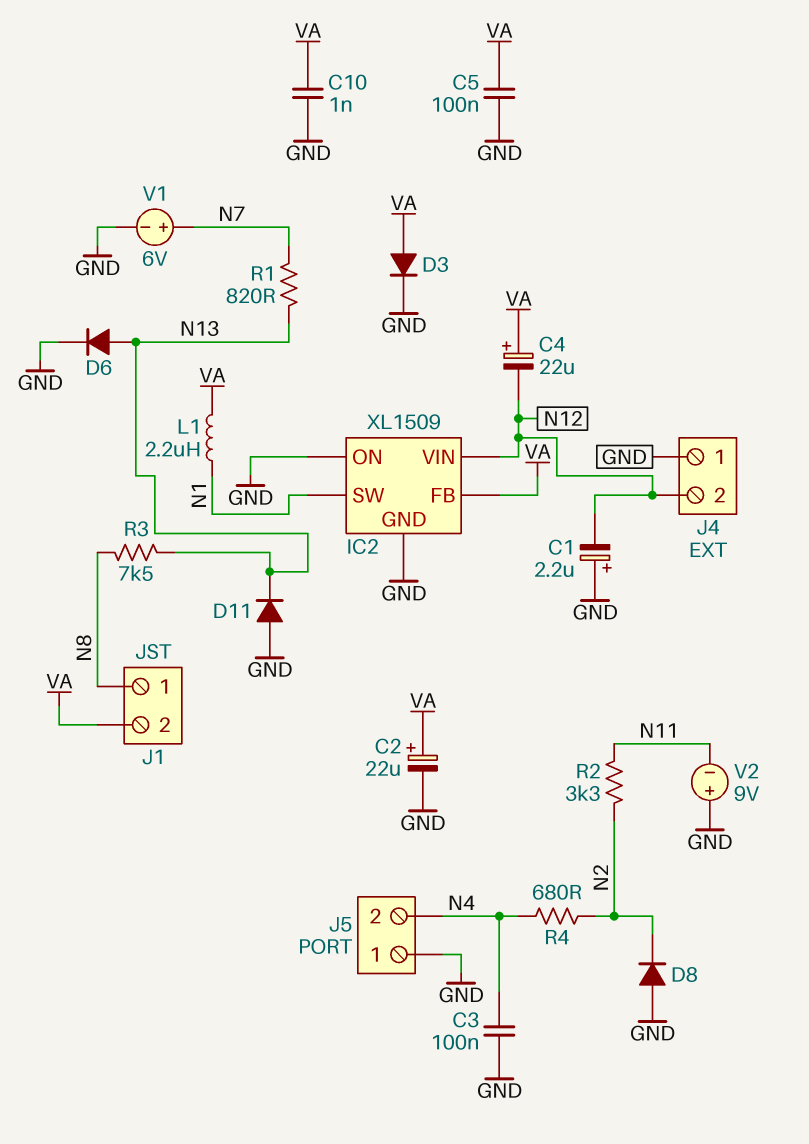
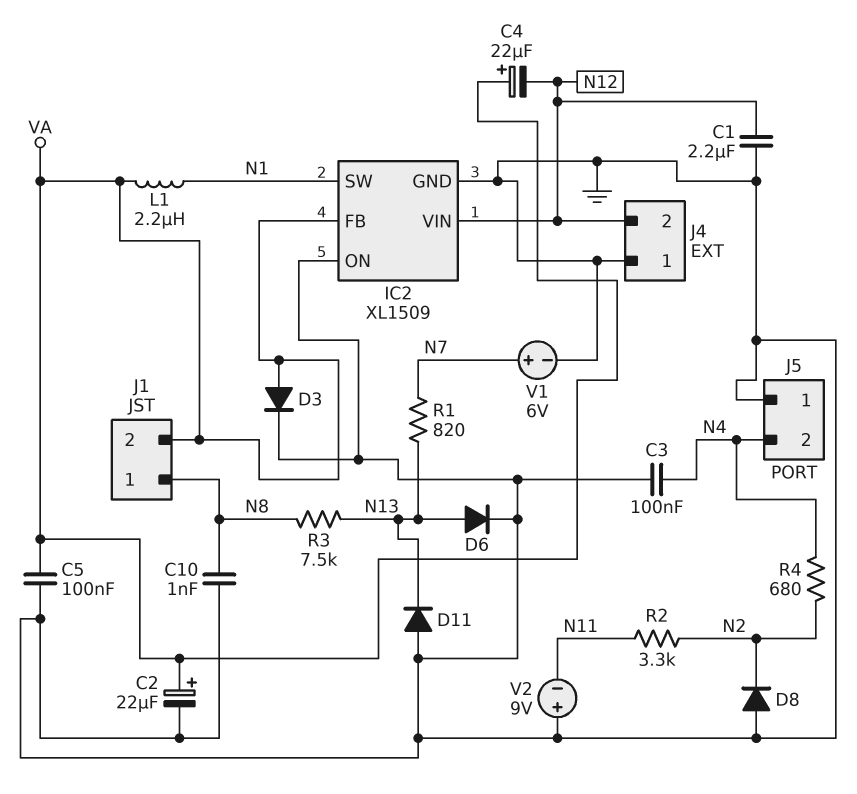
C1: 2.2uF (plus GND, minus N12) -> 2.2uF (GND, N12)
C10: 1nF (GND, VA) -> 1nF (GND, N8)

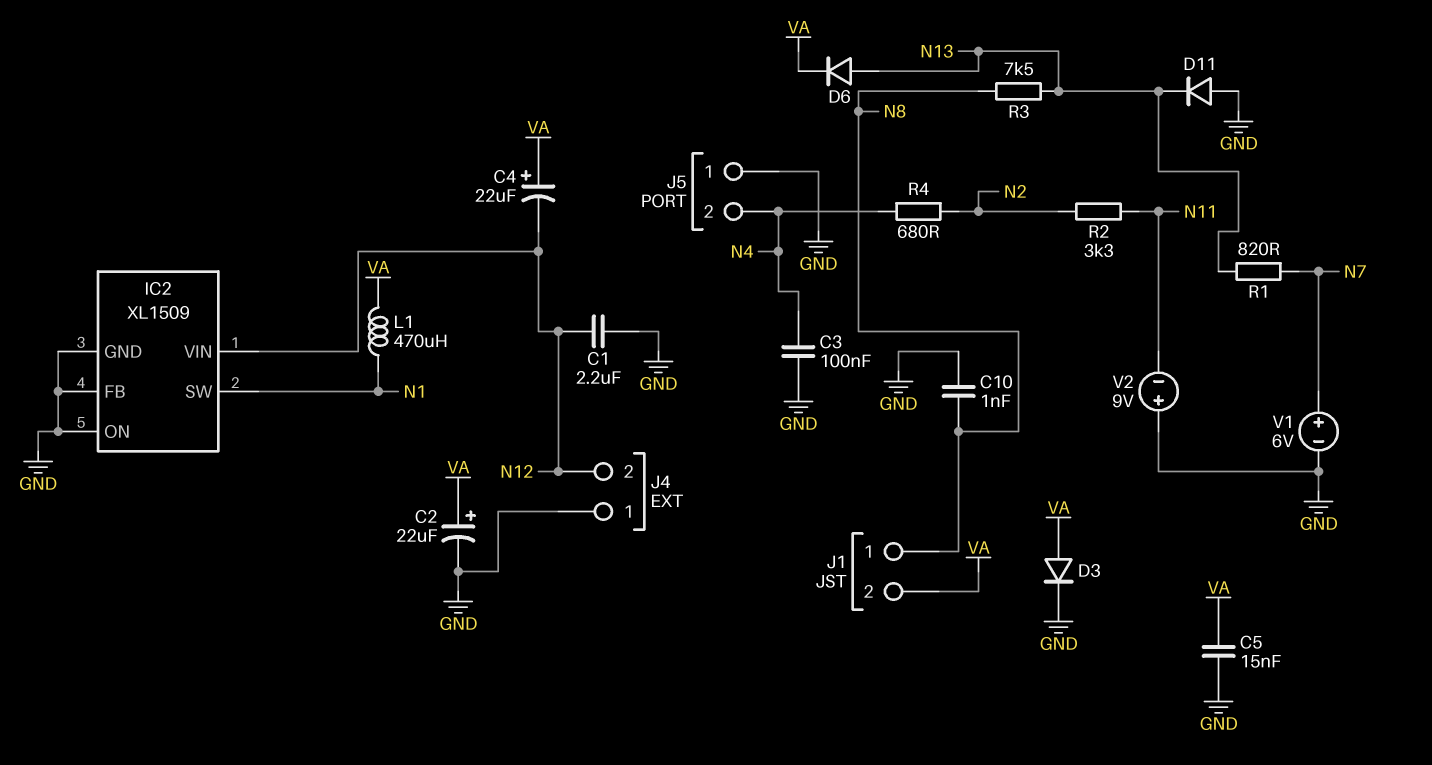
C5: 100nF (GND, VA) -> 15nF (GND, VA)
D6: diode (A N13, K GND) -> diode (A N13, K VA)
D8: diode (A GND, K N2) -> none
IC2 pin FB: VA -> GND
L1: 2.2uH (N1, VA) -> 470uH (N1, VA)

